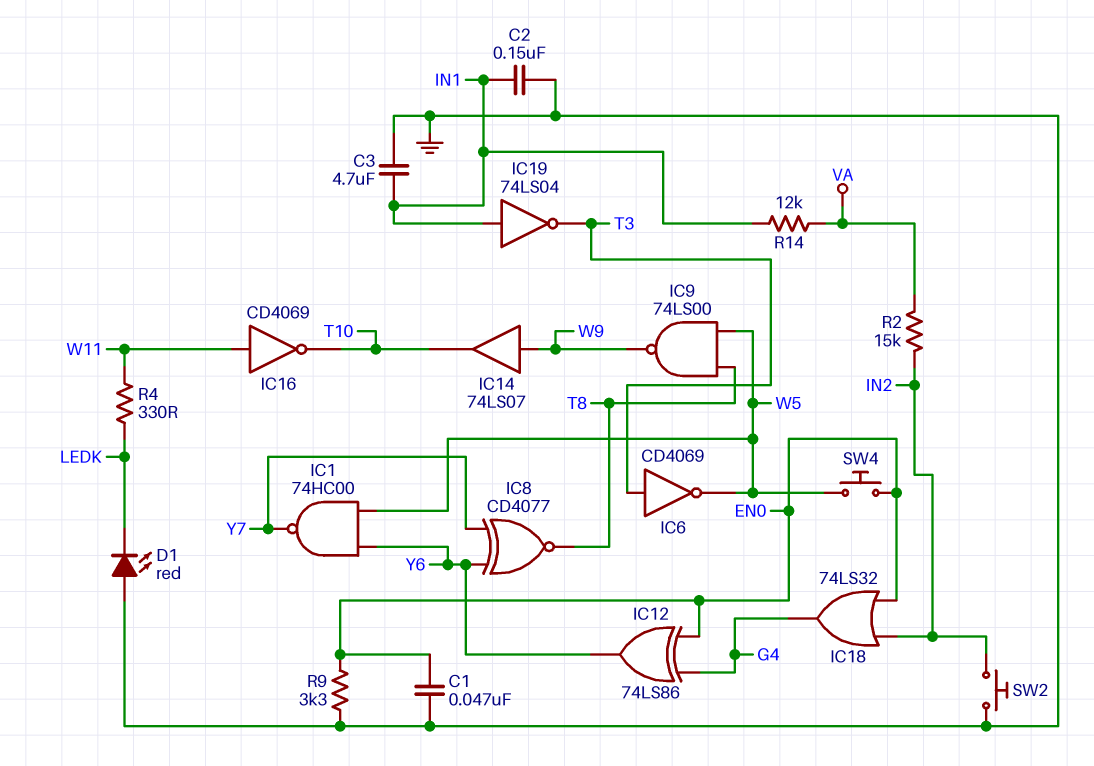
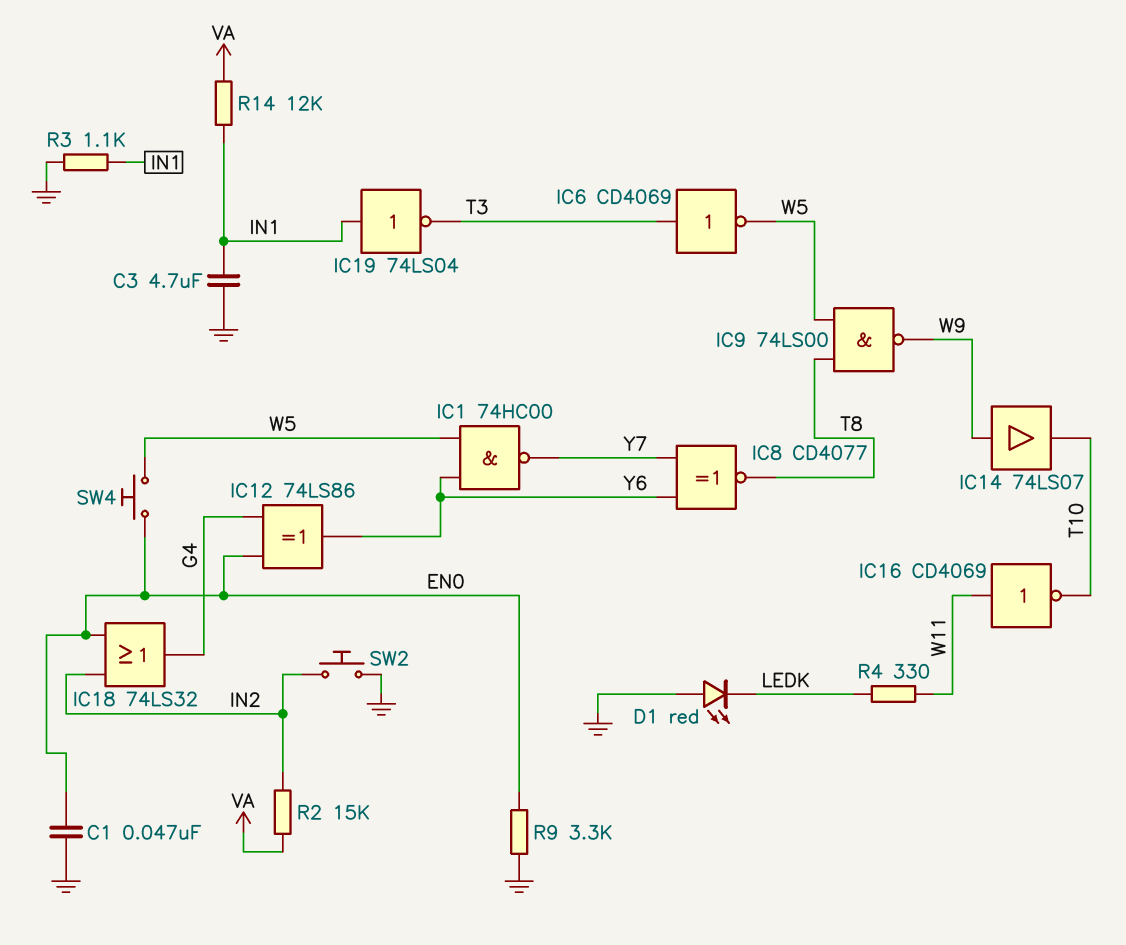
C2: 150nF (GND, IN1) -> none
R3: none -> 1.1k (GND, IN1)

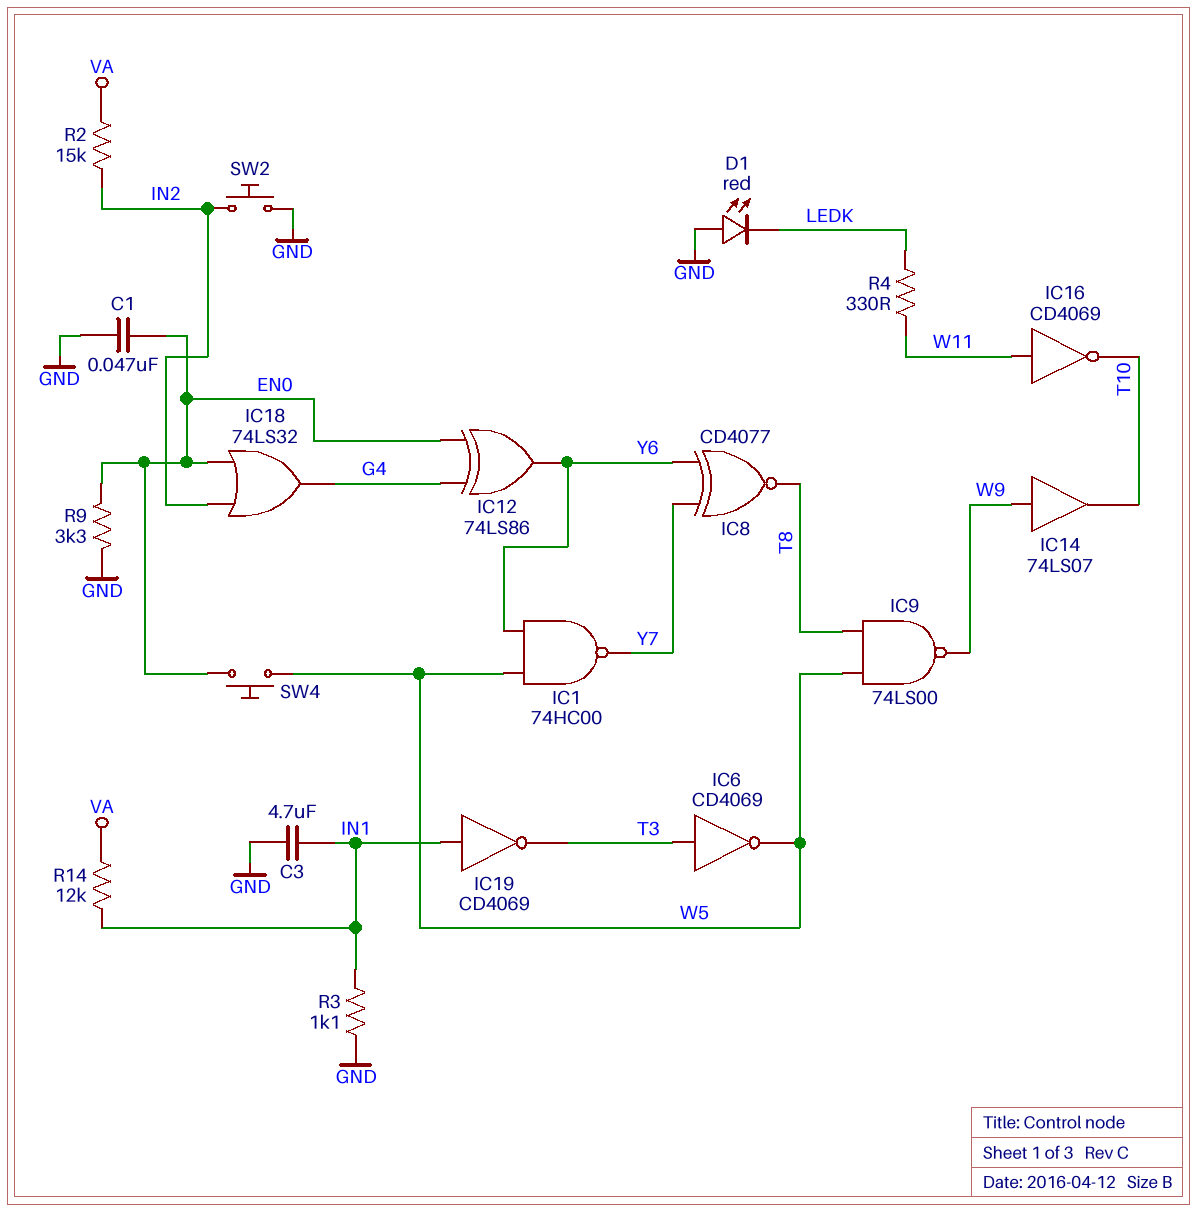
IC19: NOT 74LS04 (in IN1, out T3) -> NOT CD4069 (in IN1, out T3)

